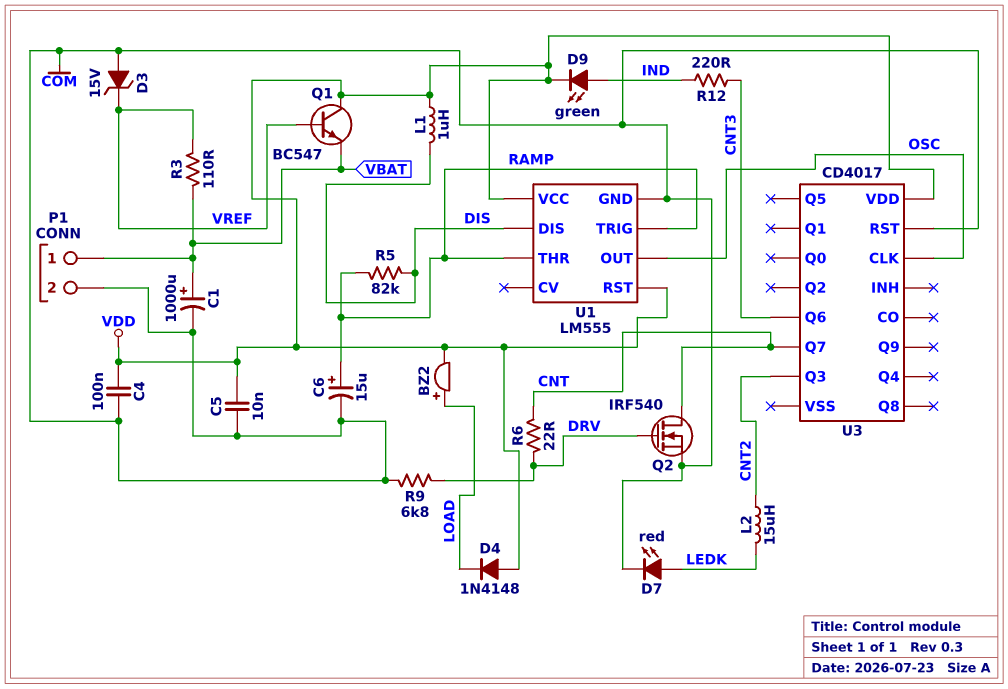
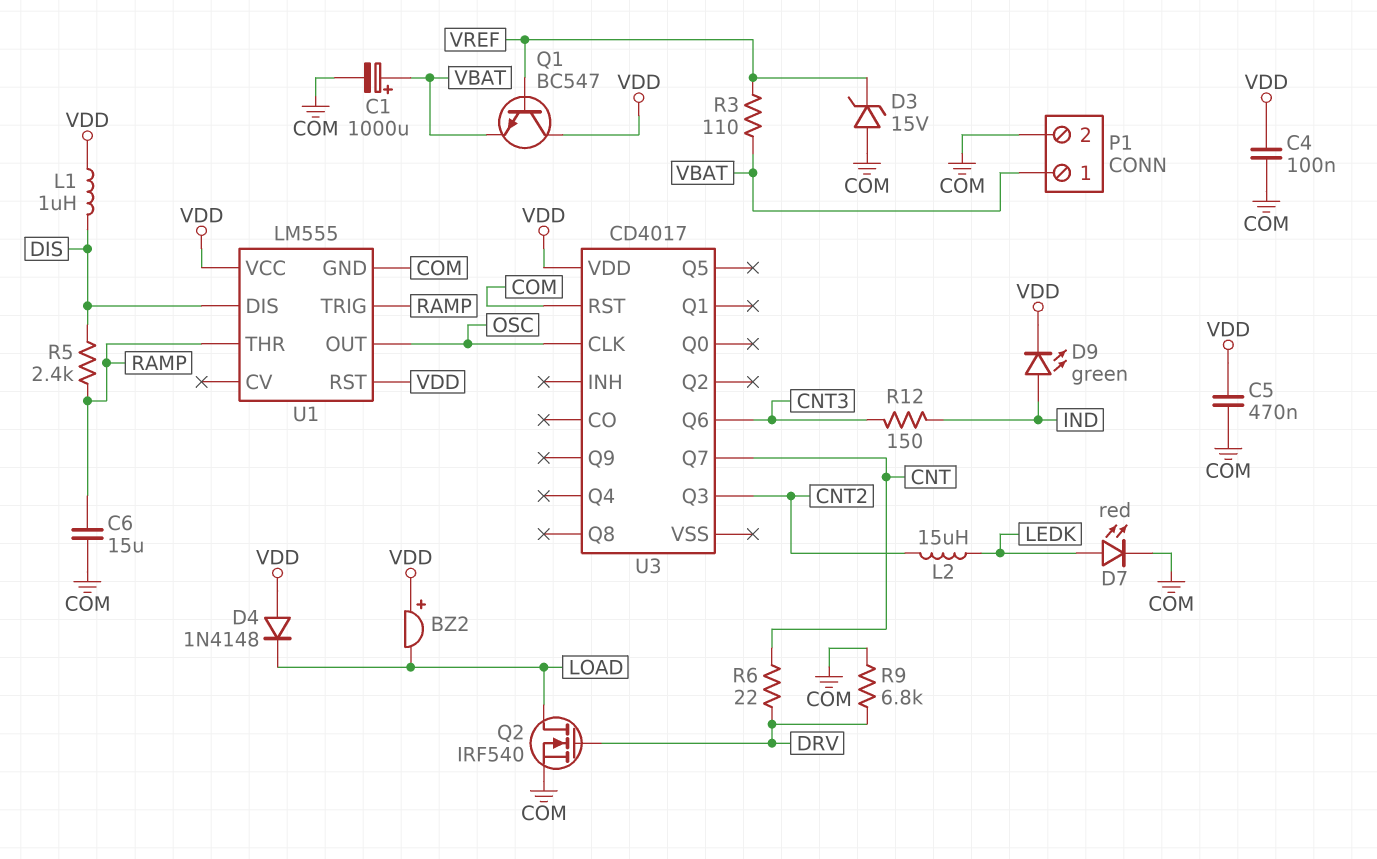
BZ2: buzzer (plus LOAD, minus VDD) -> buzzer (plus VDD, minus LOAD)
C5: 10nF (COM, VDD) -> 470nF (COM, VDD)
C6: 15uF (plus RAMP, minus COM) -> 15uF (COM, RAMP)
Q2: NMOS IRF540 (G DRV, D CNT, S COM) -> NMOS IRF540 (G DRV, D LOAD, S COM)
R5: 82k (DIS, RAMP) -> 2.4k (DIS, RAMP)
R12: 220 (CNT3, IND) -> 150 (CNT3, IND)

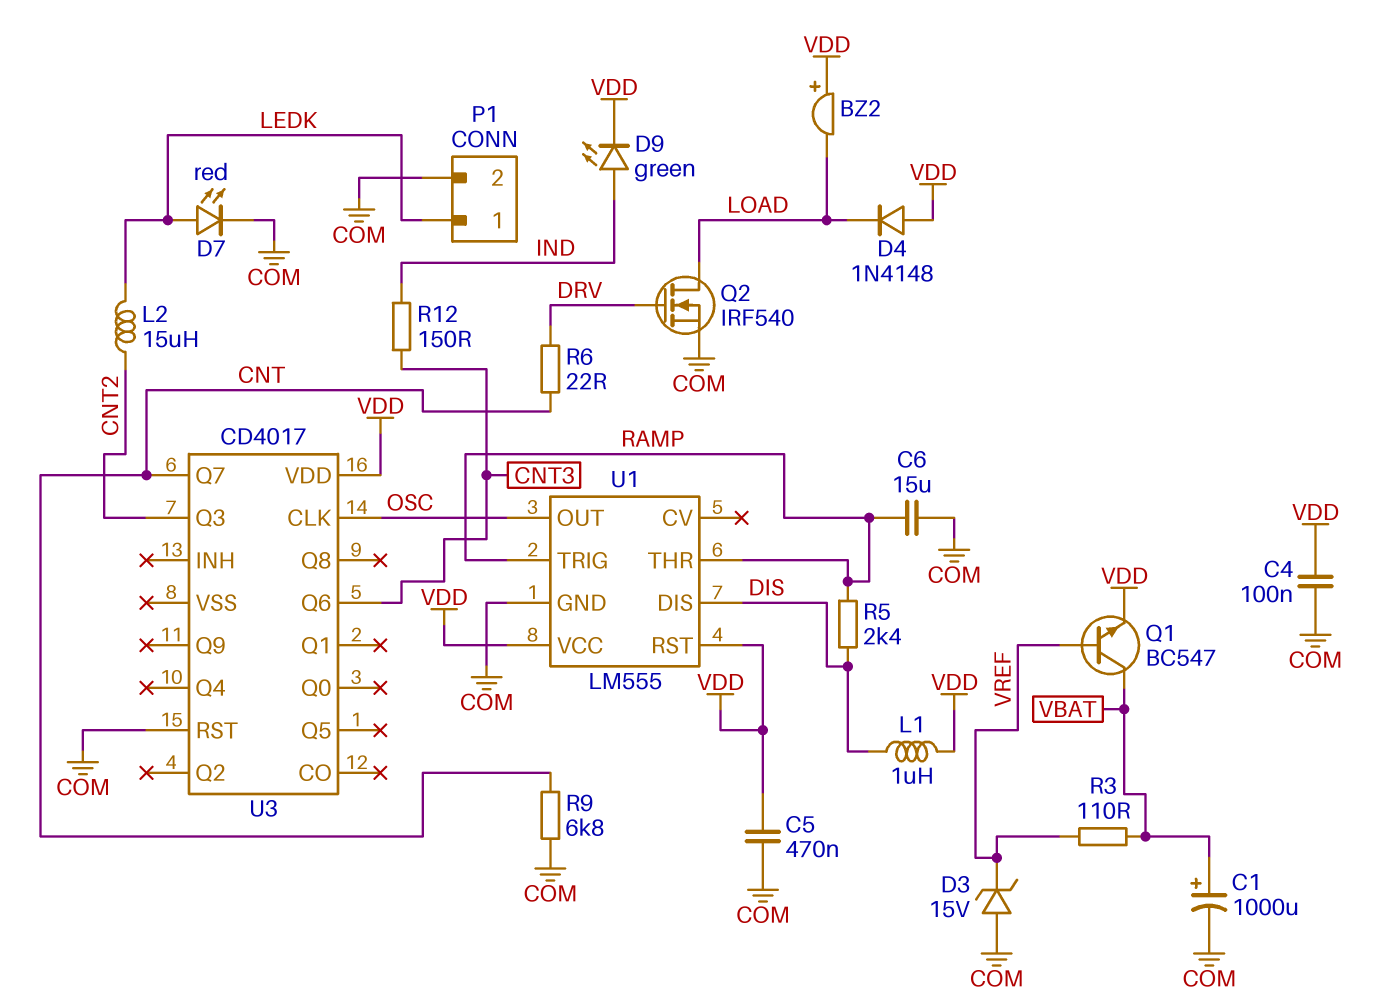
P1 pin 1: VBAT -> LEDK
Q1: NPN BC547 (B VREF, C VDD, E VBAT) -> NPN BC547 (B VREF, C VBAT, E VDD)
R9: 6.8k (COM, DRV) -> 6.8k (CNT, COM)

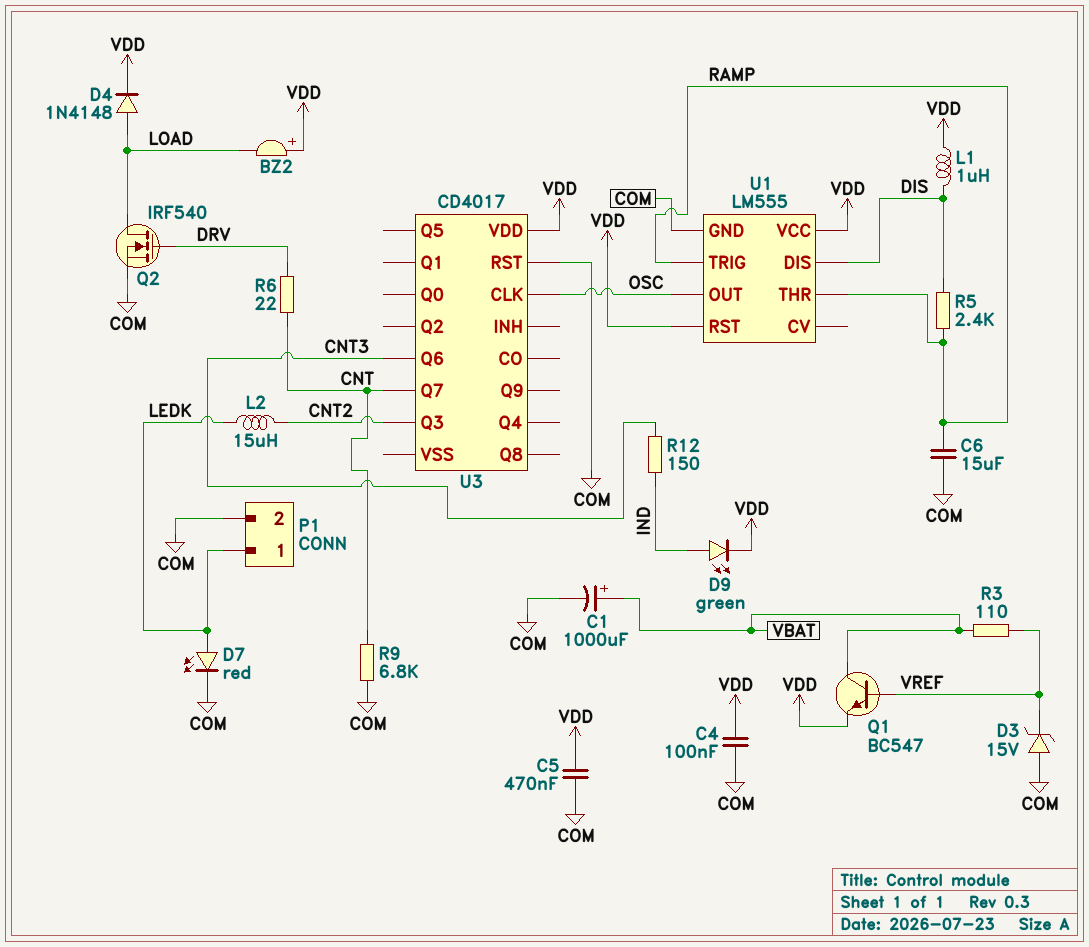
D4: diode 1N4148 (A VDD, K LOAD) -> diode 1N4148 (A LOAD, K VDD)

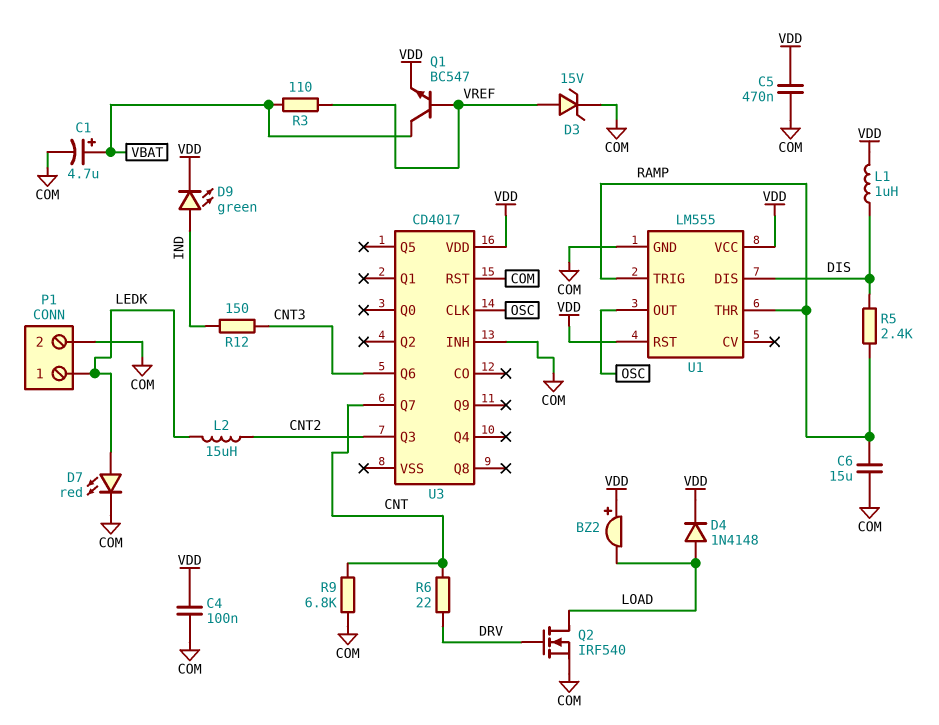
C1: 1000uF (plus VBAT, minus COM) -> 4.7uF (plus VBAT, minus COM)
D3: zener 15V (A COM, K VREF) -> zener 15V (A VREF, K COM)
U3 pin INH: none -> COM

